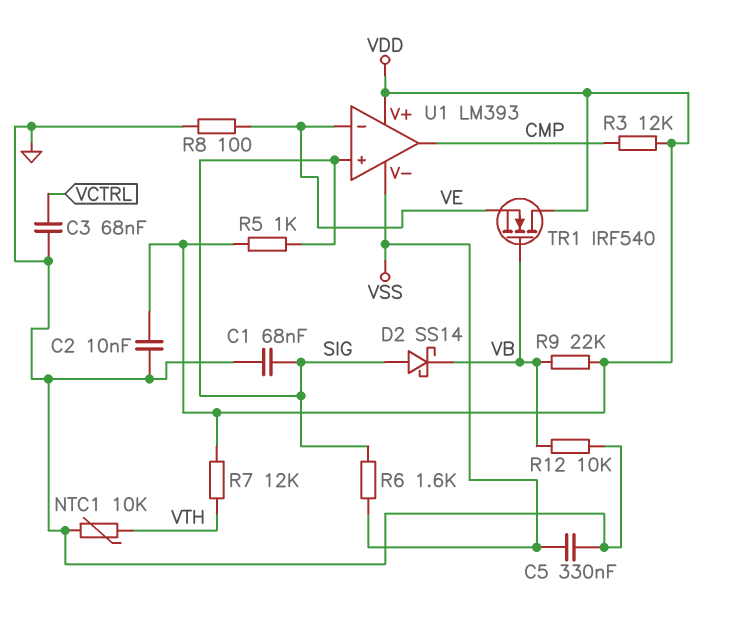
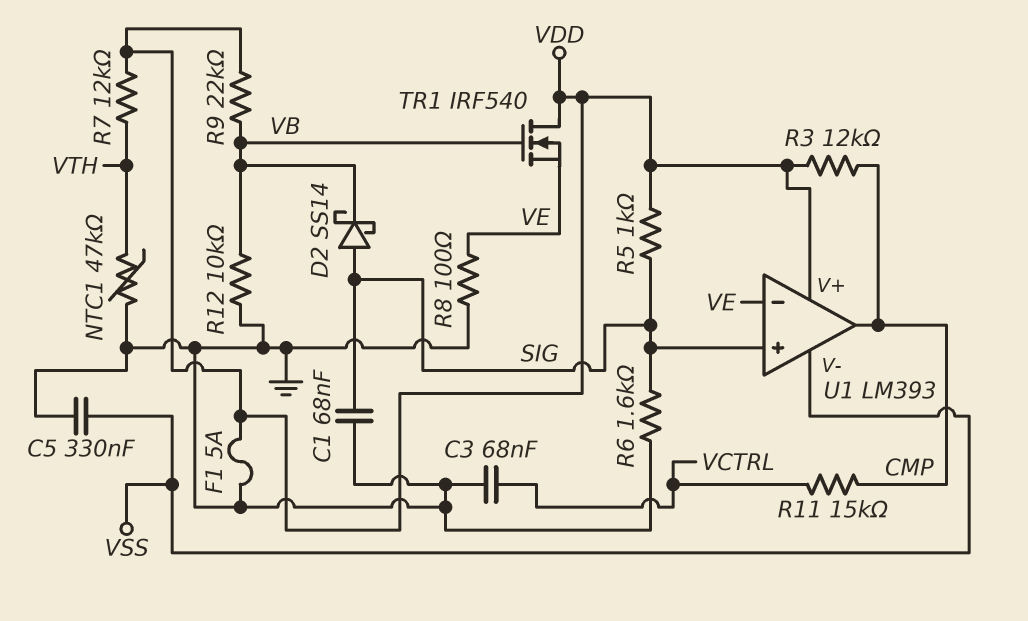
C2: 10nF (GND, VDD) -> none
F1: none -> 5A (GND, VDD)
NTC1: 10k (GND, VTH) -> 47k (GND, VTH)
R6: 1.6k (SIG, VSS) -> 1.6k (GND, SIG)
R11: none -> 15k (CMP, VCTRL)

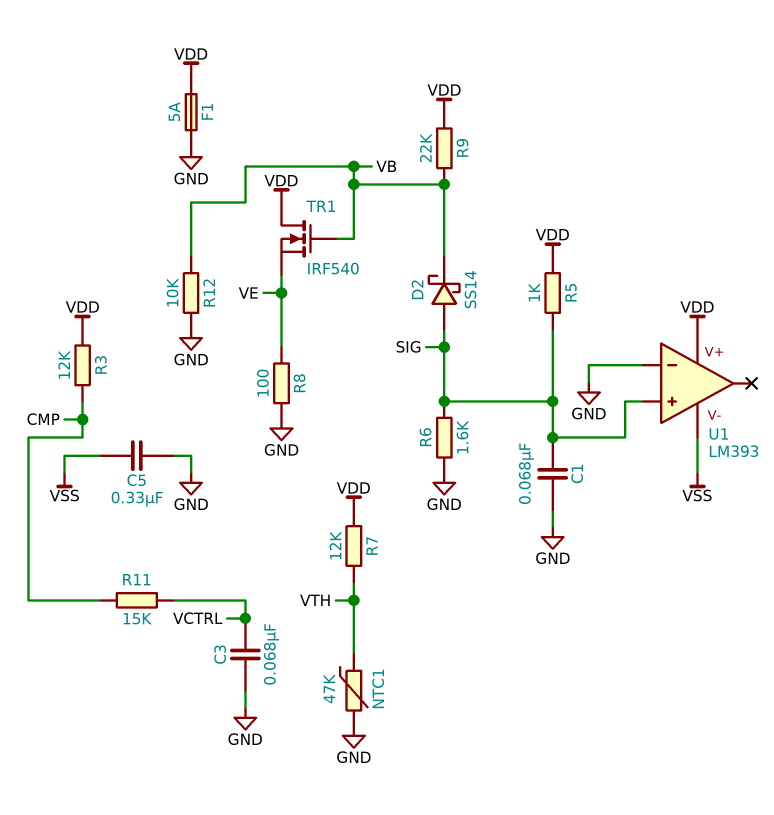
U1 pin in-: VE -> GND
U1 pin out: CMP -> none

